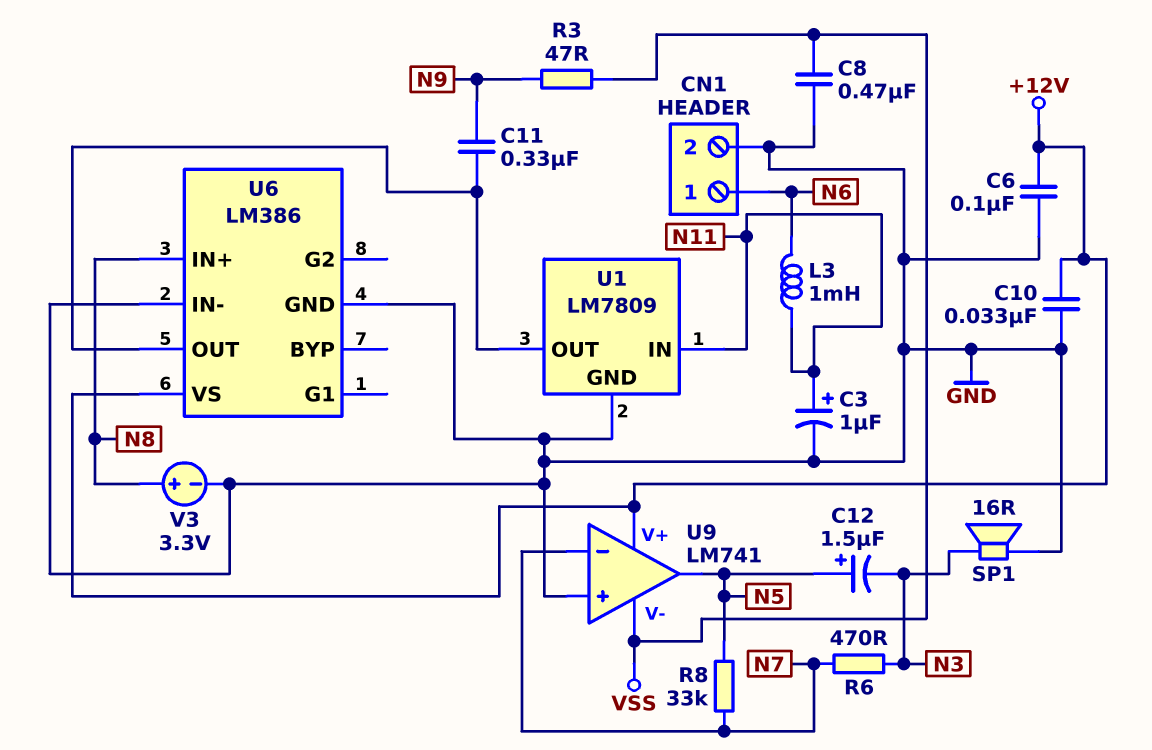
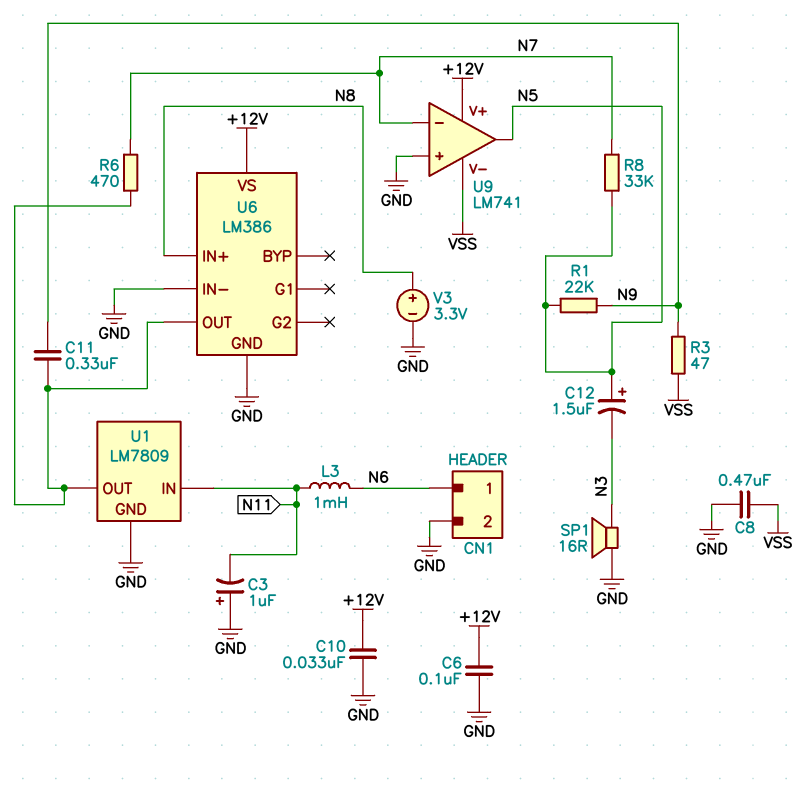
C3: 1uF (plus N11, minus GND) -> 1uF (plus GND, minus N11)
R1: none -> 22k (N5, N9)
R6: 470 (N3, N7) -> 470 (N7, U1/OUT)

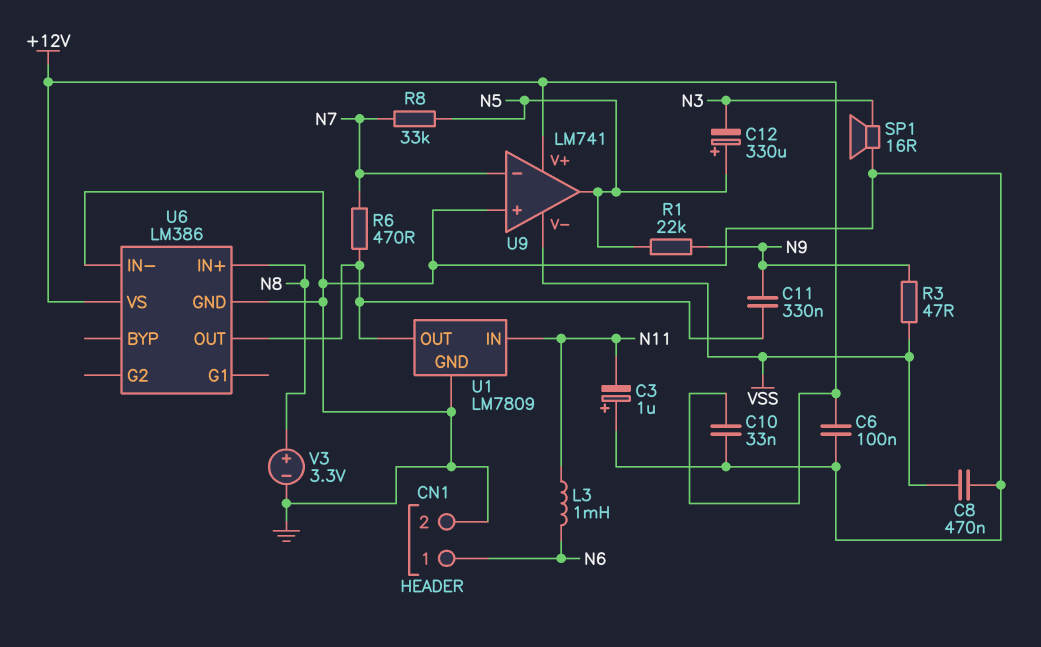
C12: 1.5uF (plus N5, minus N3) -> 330uF (plus N5, minus N3)

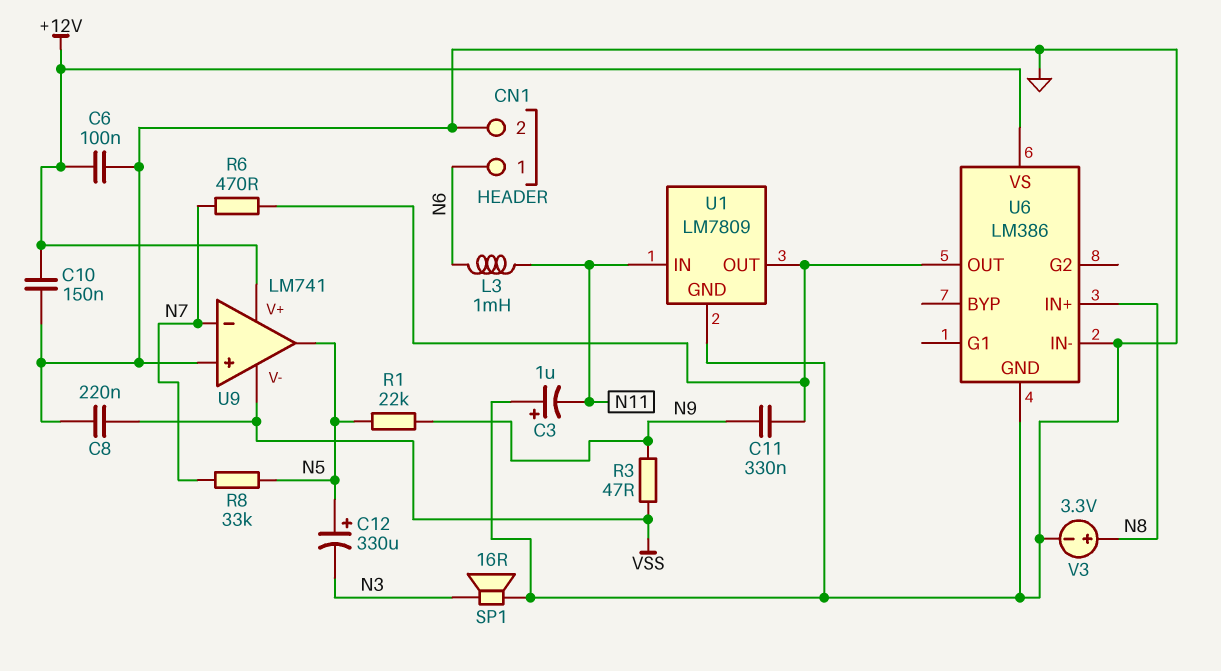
C8: 470nF (GND, VSS) -> 220nF (GND, VSS)
C10: 33nF (+12V, GND) -> 150nF (+12V, GND)

